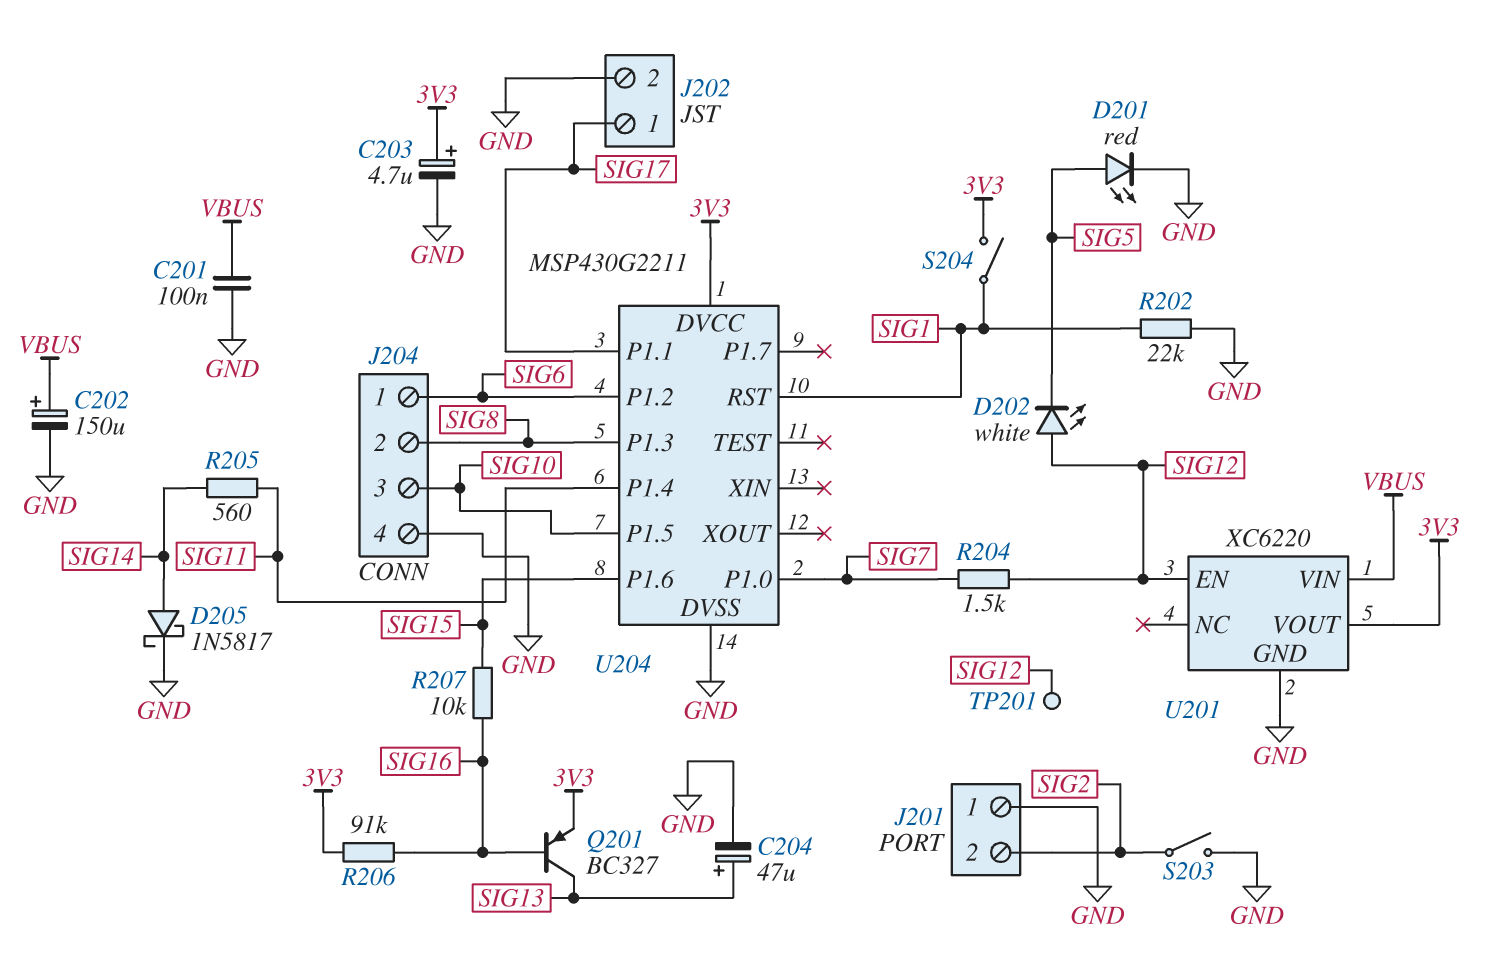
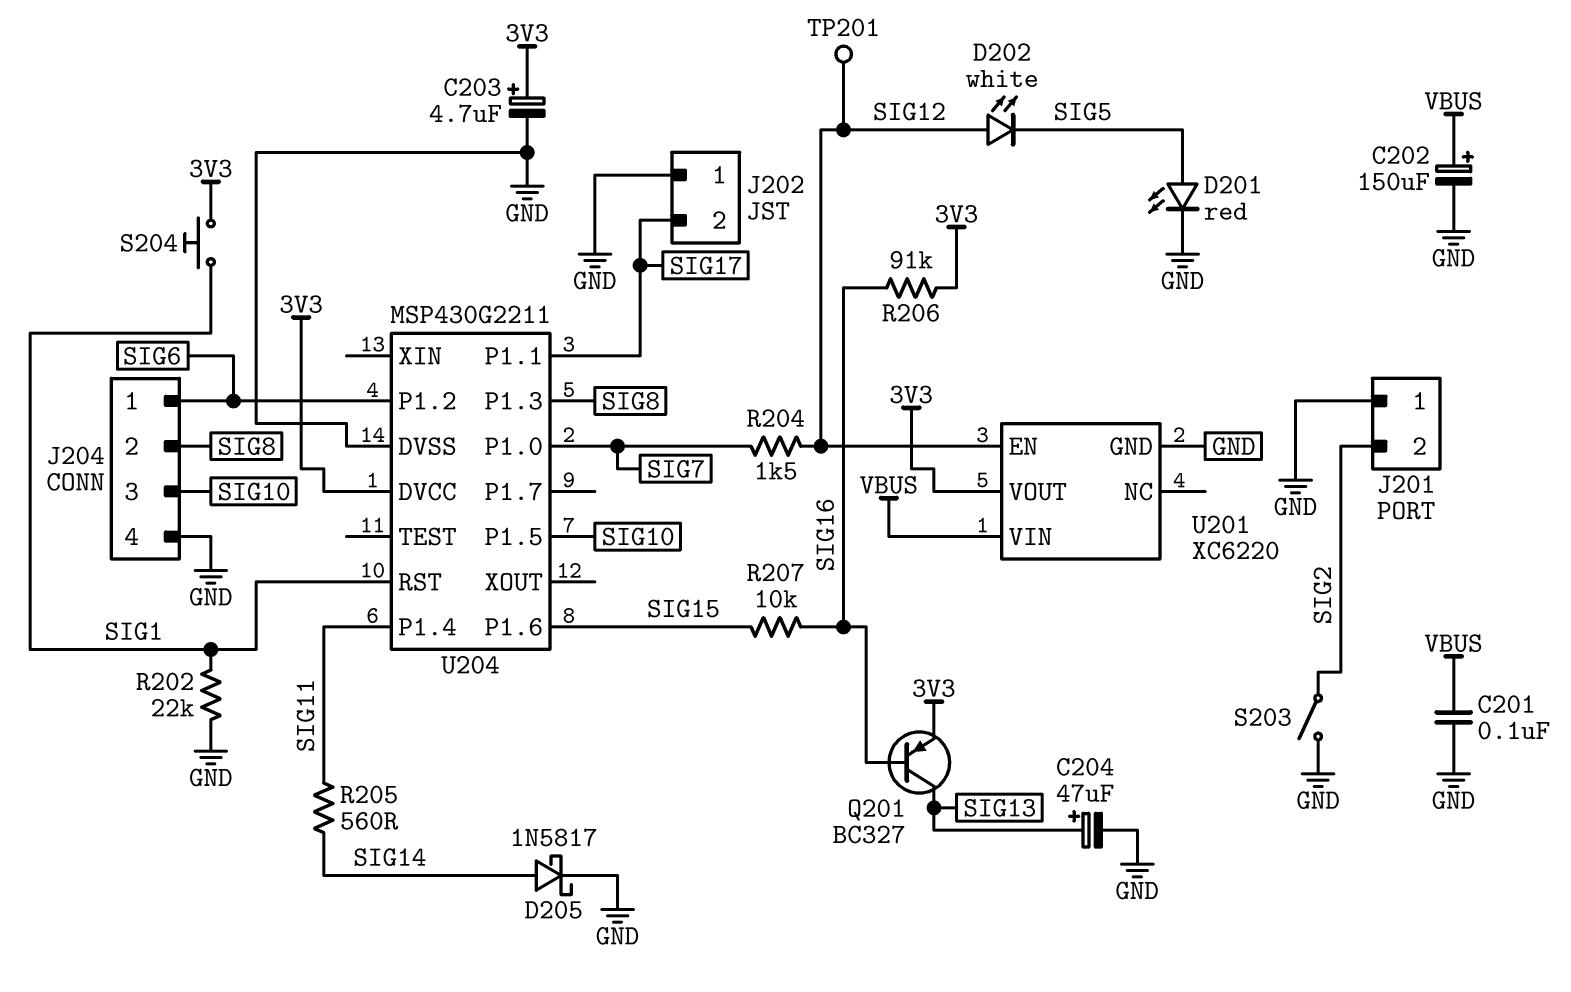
J202 pin 1: SIG17 -> GND
J202 pin 2: GND -> SIG17
S204: switch (3V3, SIG1) -> button (3V3, SIG1)

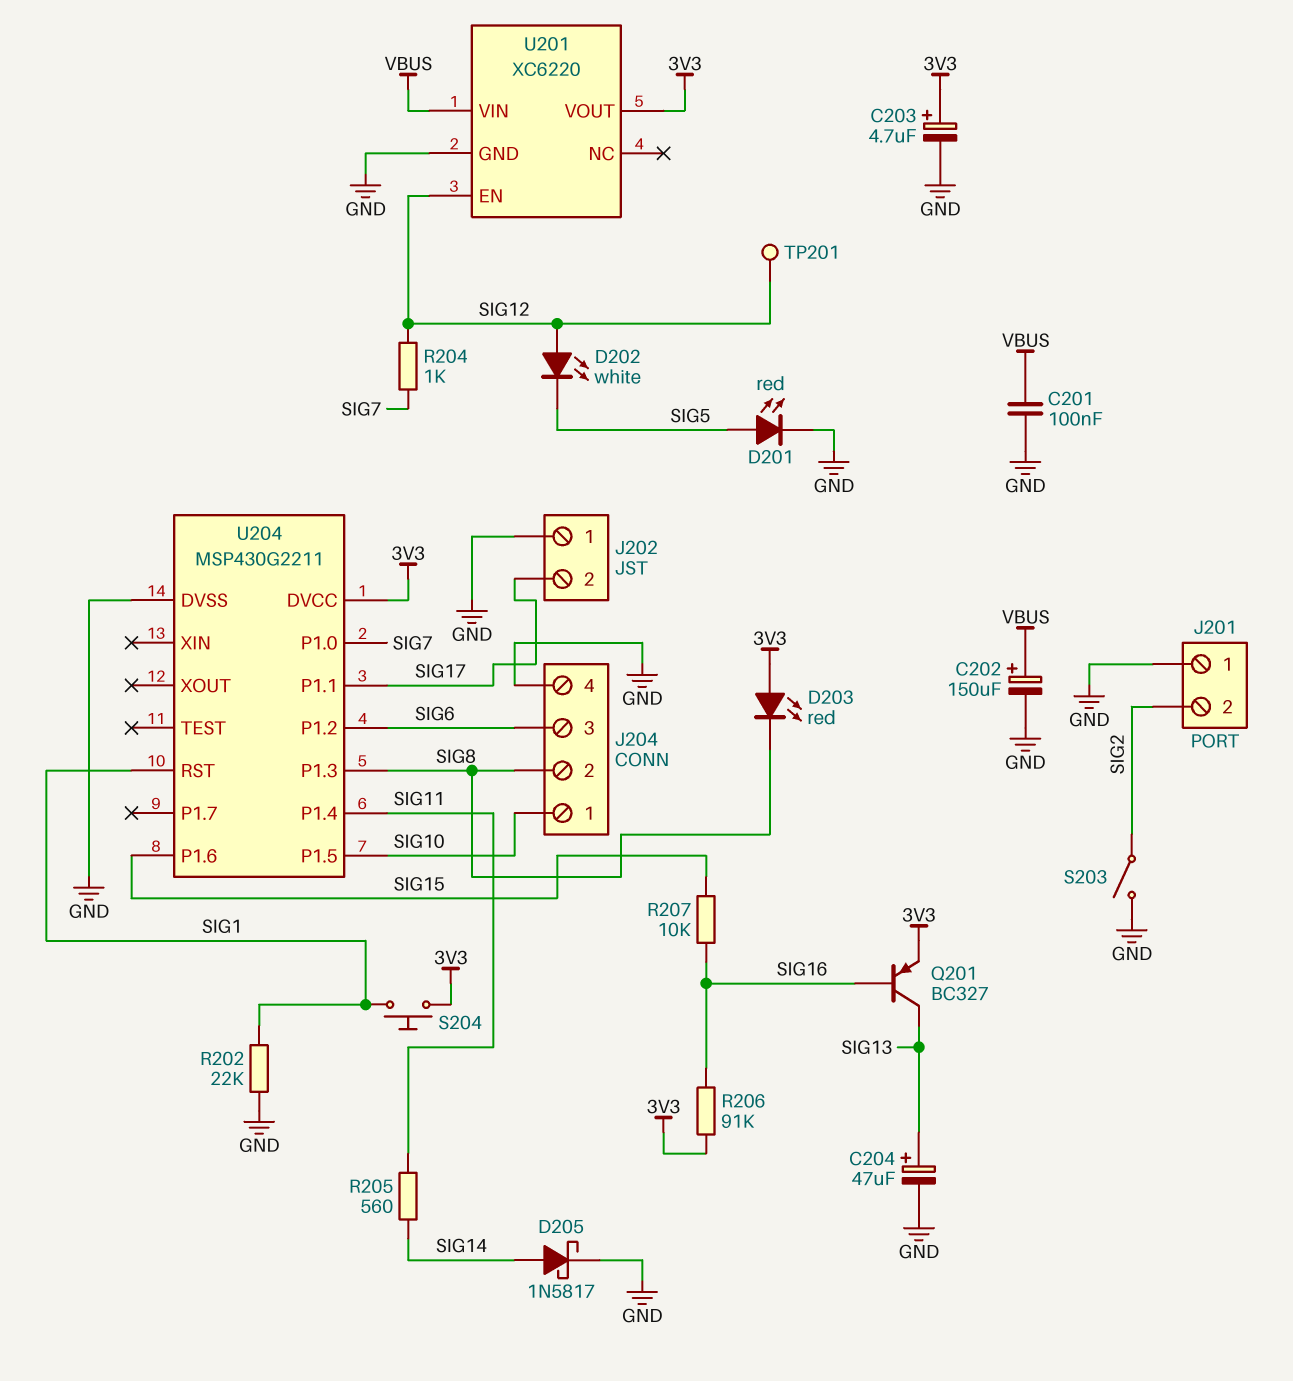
D203: none -> LED red (A 3V3, K SIG8)
J204 pin 1: SIG6 -> SIG10
J204 pin 3: SIG10 -> SIG6
R204: 1.5k (SIG7, SIG12) -> 1k (SIG7, SIG12)

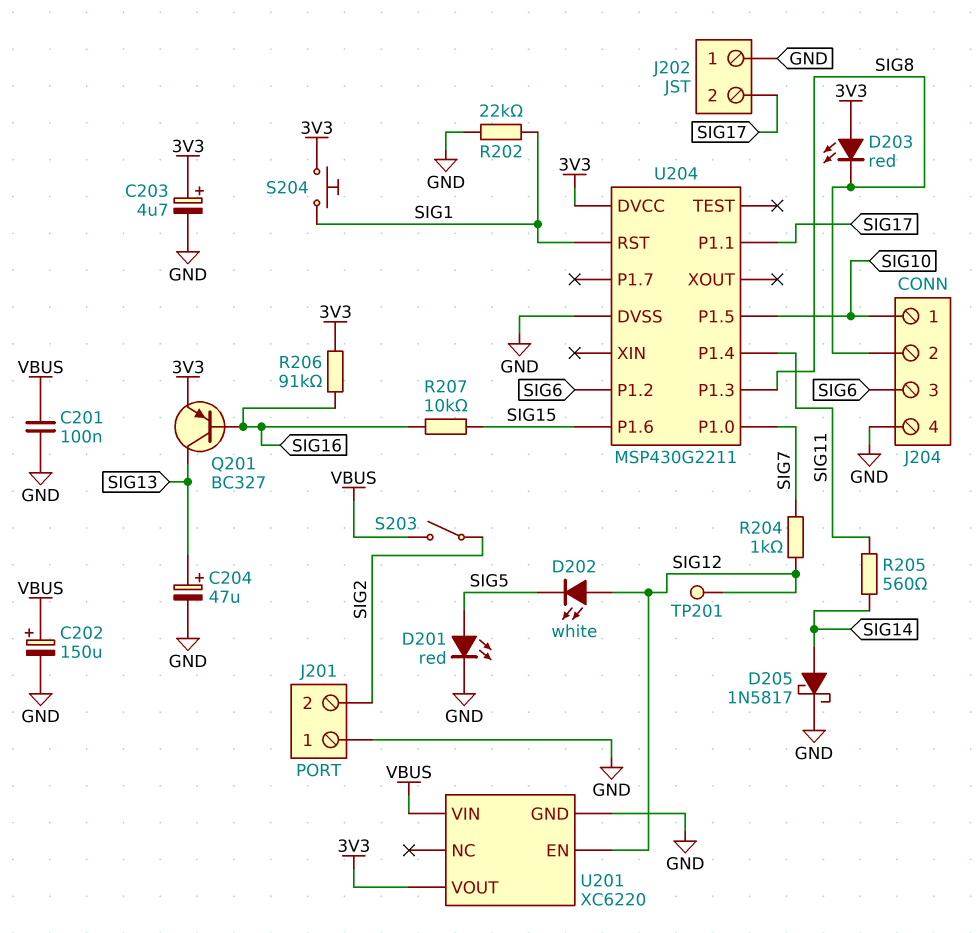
S203: switch (GND, SIG2) -> switch (SIG2, VBUS)

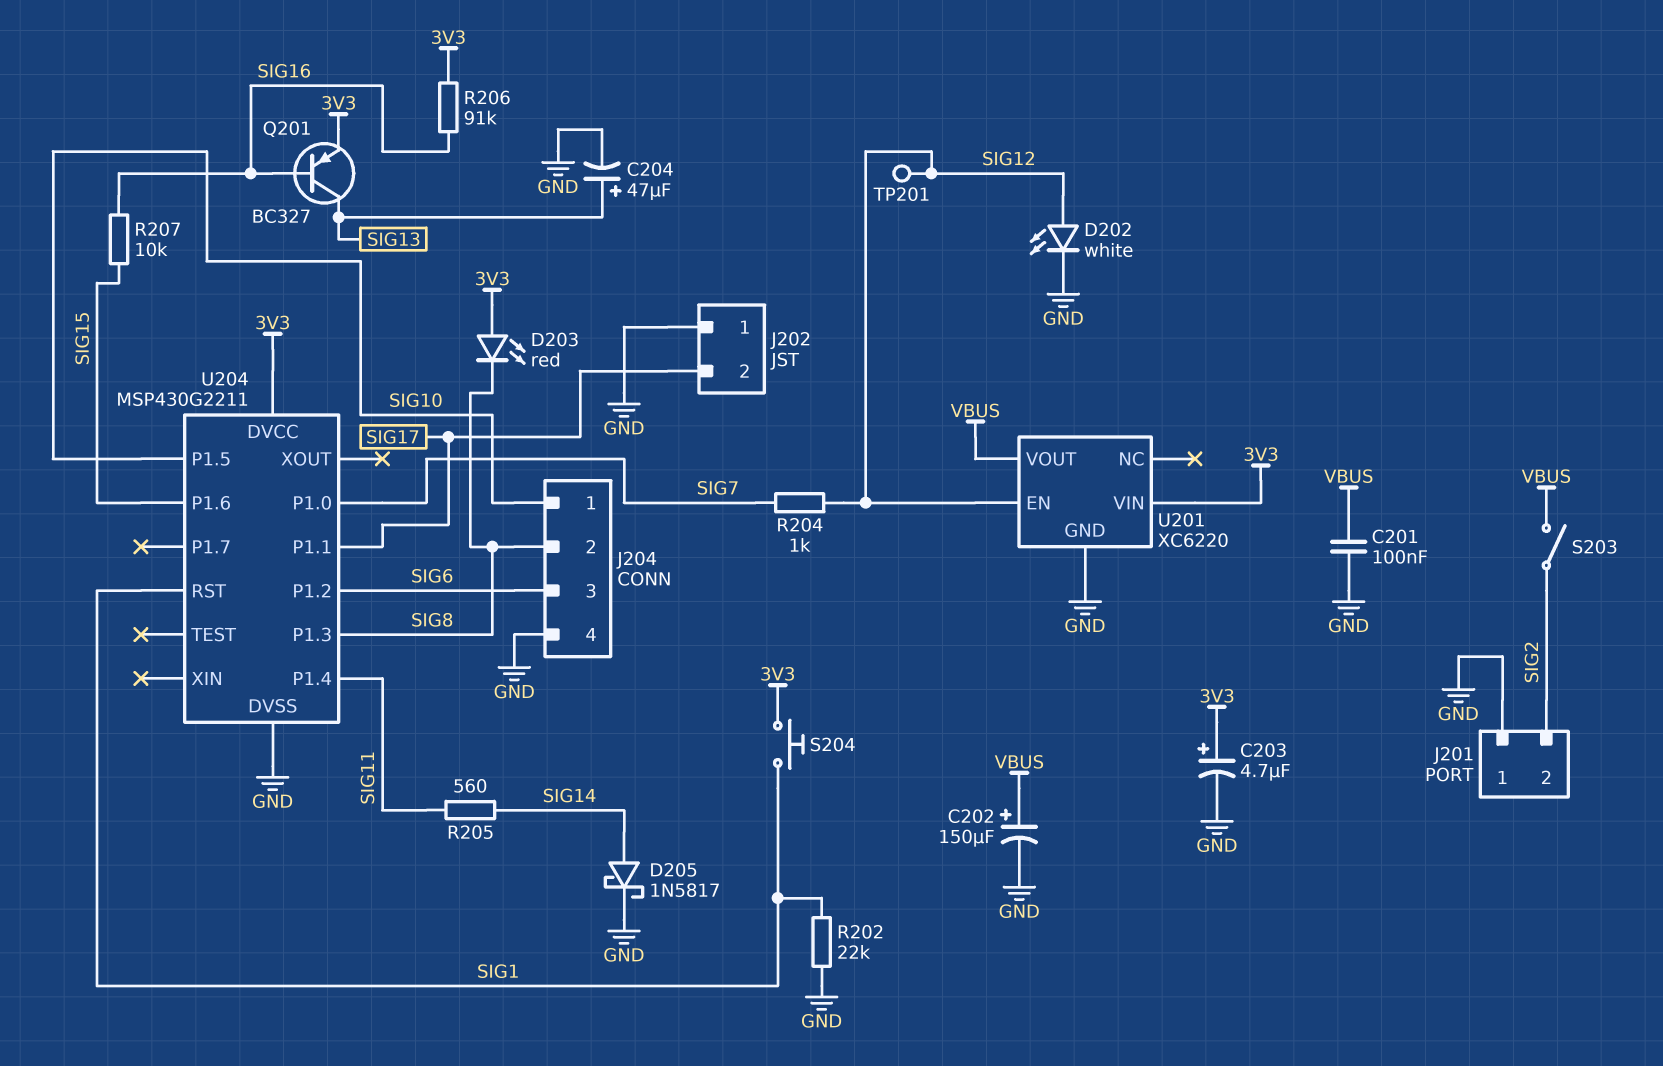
D201: LED red (A SIG5, K GND) -> none
D202: LED white (A SIG12, K SIG5) -> LED white (A SIG12, K GND)
U201 pin VIN: VBUS -> 3V3
U201 pin VOUT: 3V3 -> VBUS

